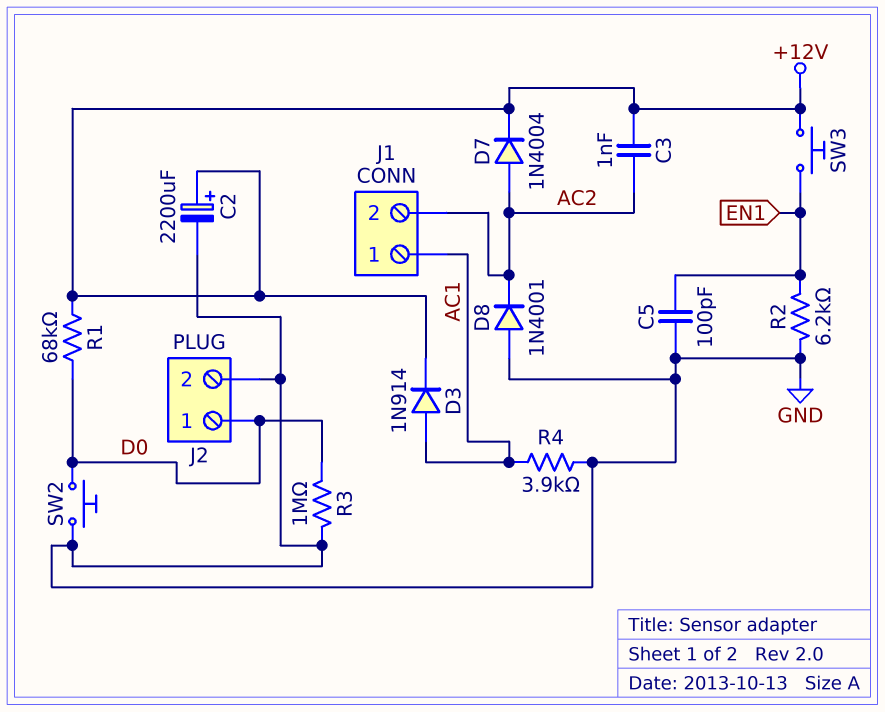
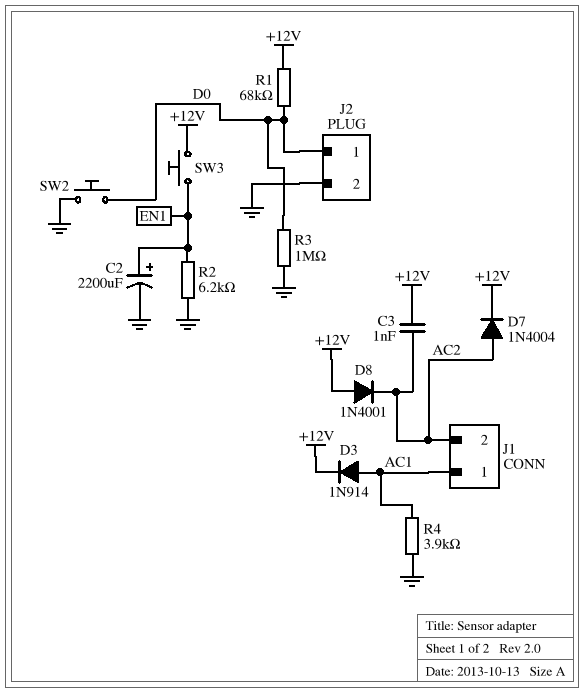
C2: 2200uF (plus +12V, minus GND) -> 2200uF (plus EN1, minus GND)
C5: 100pF (EN1, GND) -> none
D8: diode 1N4001 (A GND, K AC2) -> diode 1N4001 (A +12V, K AC2)

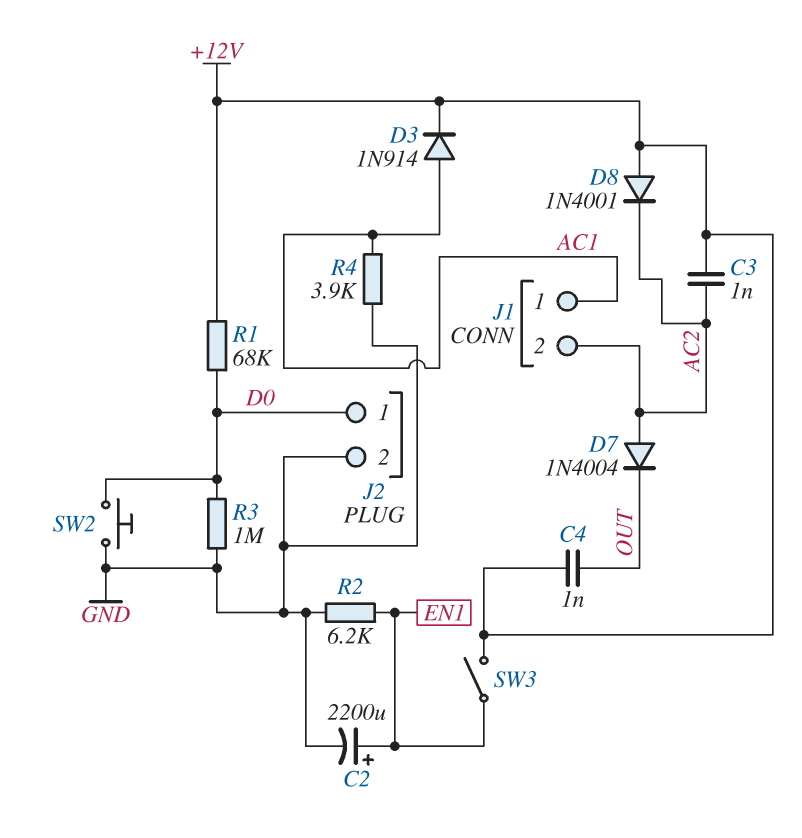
C4: none -> 1nF (+12V, OUT)
D7: diode 1N4004 (A AC2, K +12V) -> diode 1N4004 (A AC2, K OUT)
SW3: button (+12V, EN1) -> switch (+12V, EN1)

